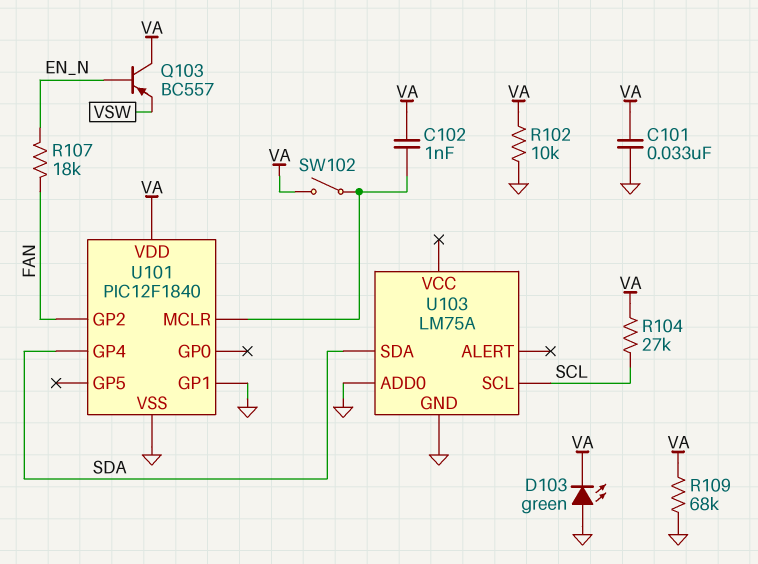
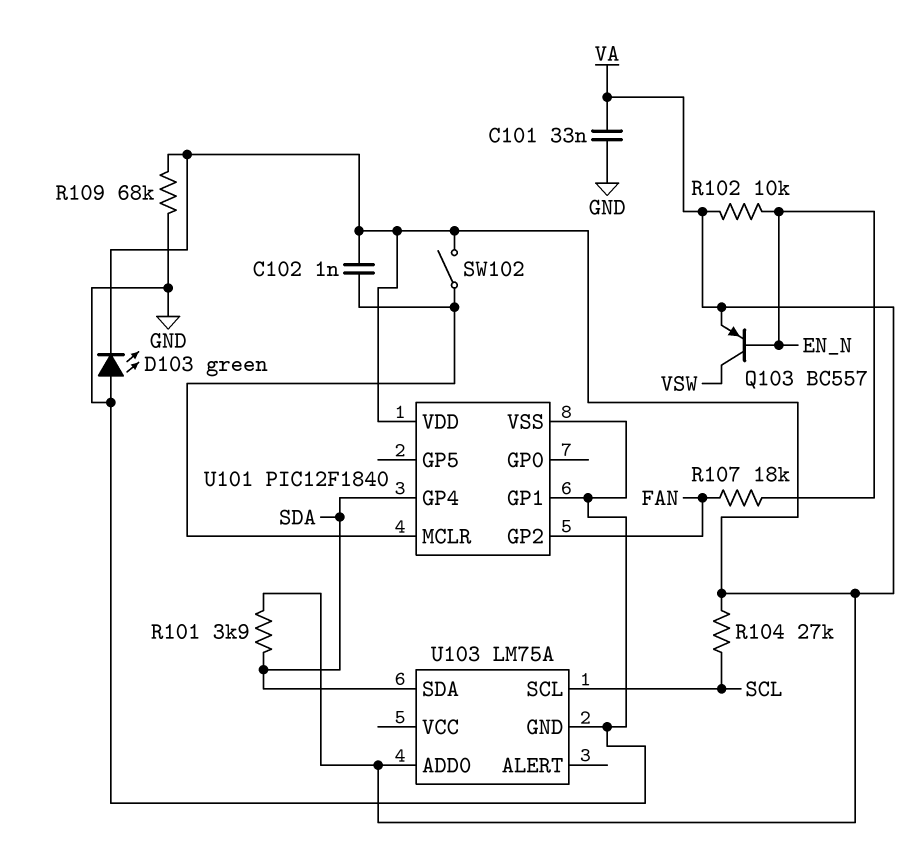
Q103: PNP BC557 (B EN_N, C VA, E VSW) -> PNP BC557 (B EN_N, C VSW, E VA)
R101: none -> 3.9k (SDA, VA)
R102: 10k (GND, VA) -> 10k (EN_N, VA)
U103 pin ADD0: GND -> VA

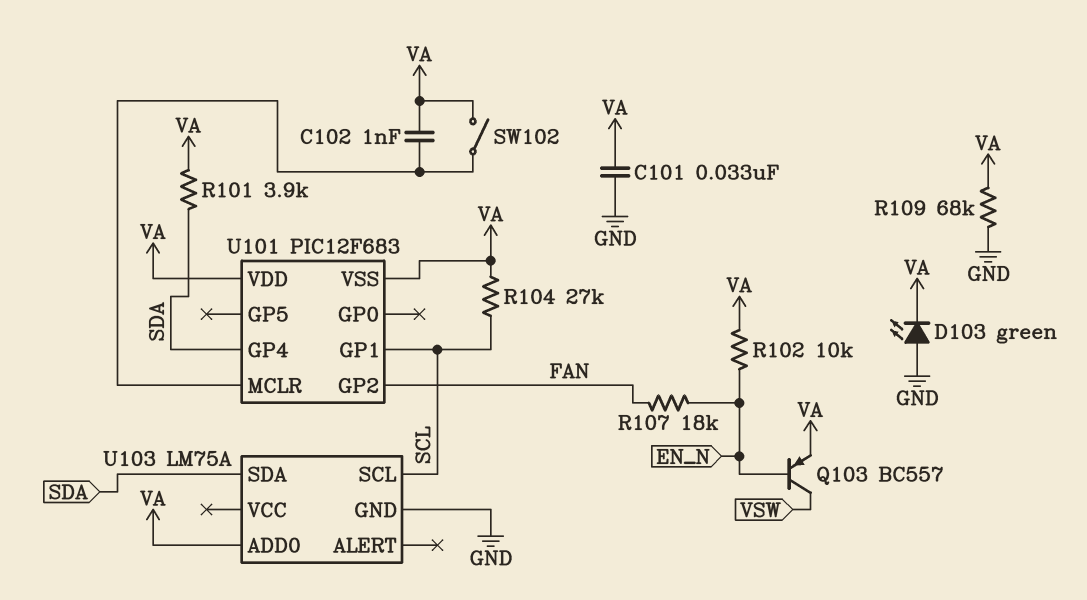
U101: PIC12F1840 -> PIC12F683
U101 pin GP1: GND -> SCL
U101 pin VSS: GND -> VA

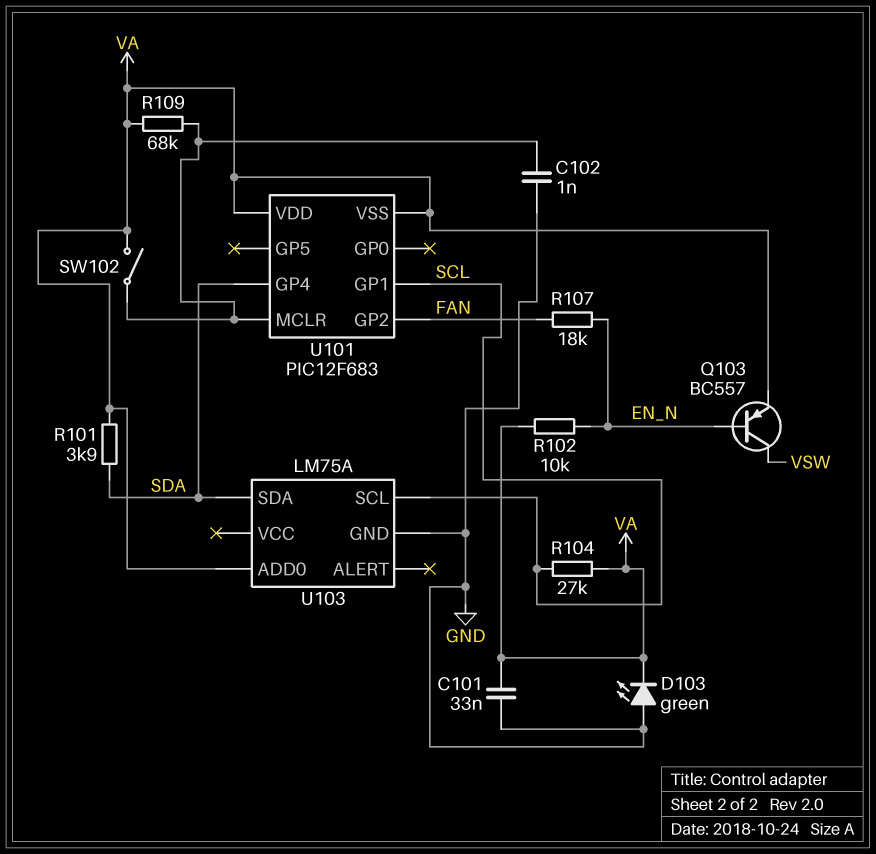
C102: 1nF (U101/MCLR, VA) -> 1nF (GND, U101/MCLR)
R109: 68k (GND, VA) -> 68k (U101/MCLR, VA)

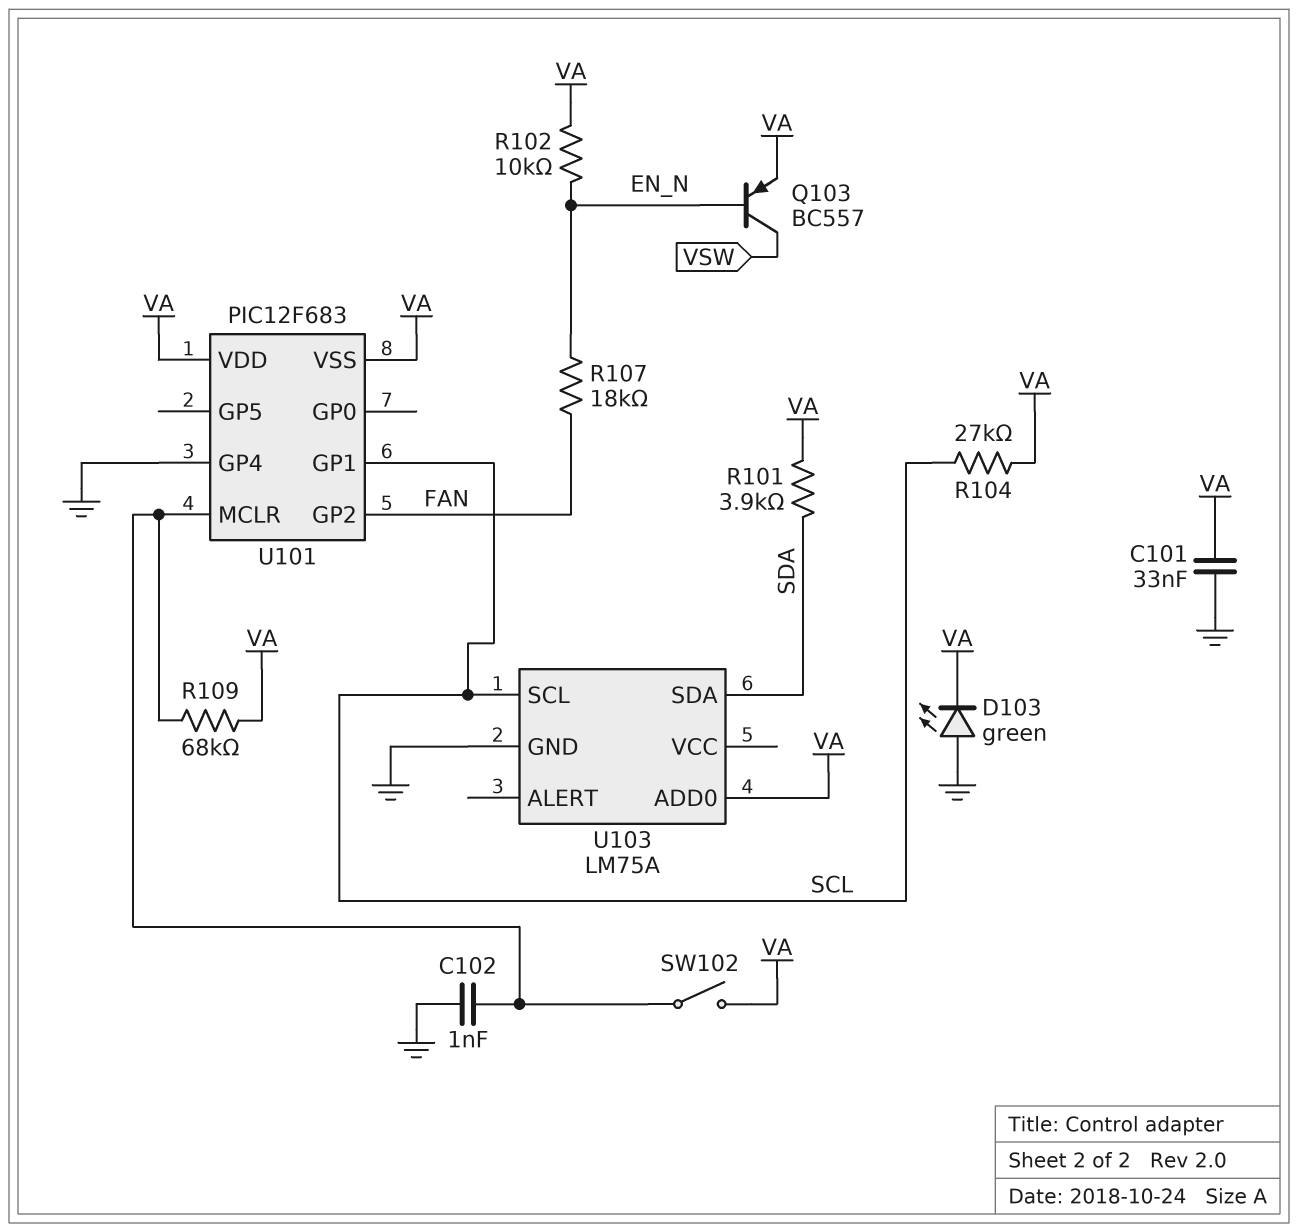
U101 pin GP4: SDA -> GND

